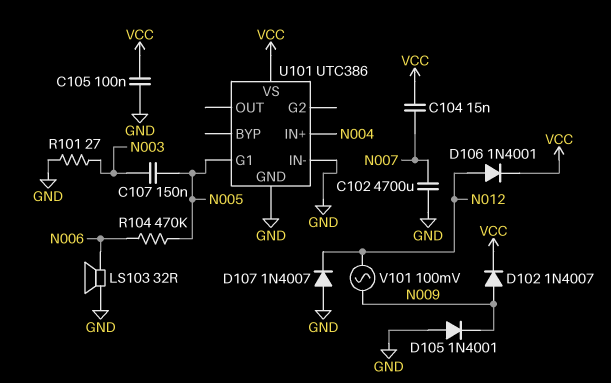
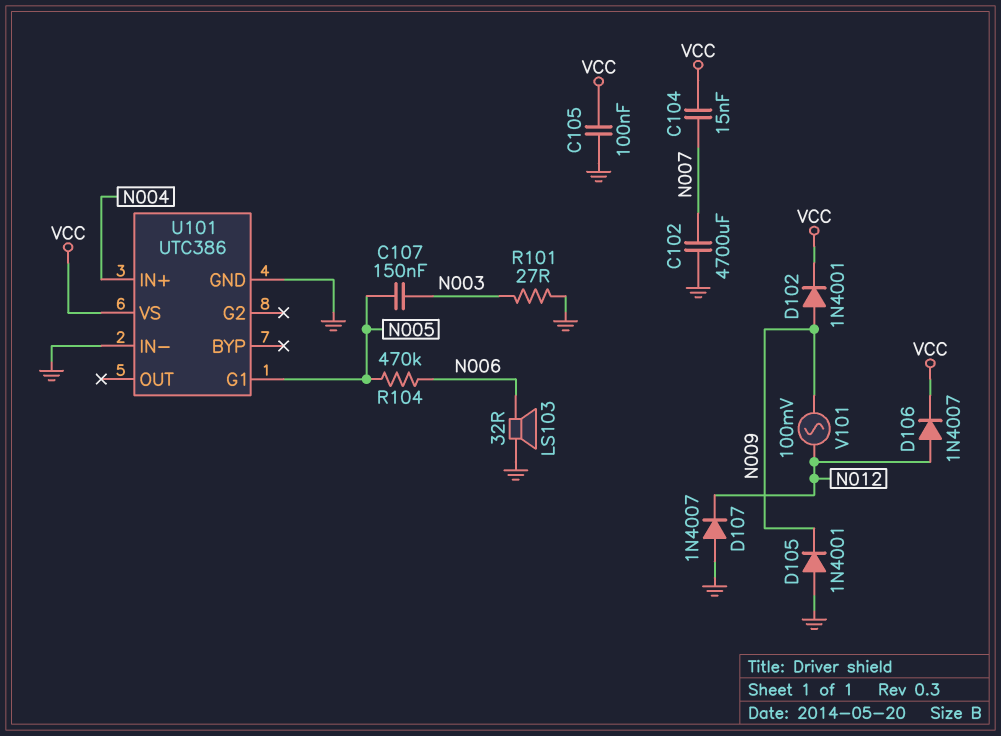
D102: diode 1N4007 (A N009, K VCC) -> diode 1N4001 (A N009, K VCC)
D106: diode 1N4001 (A N012, K VCC) -> diode 1N4007 (A N012, K VCC)

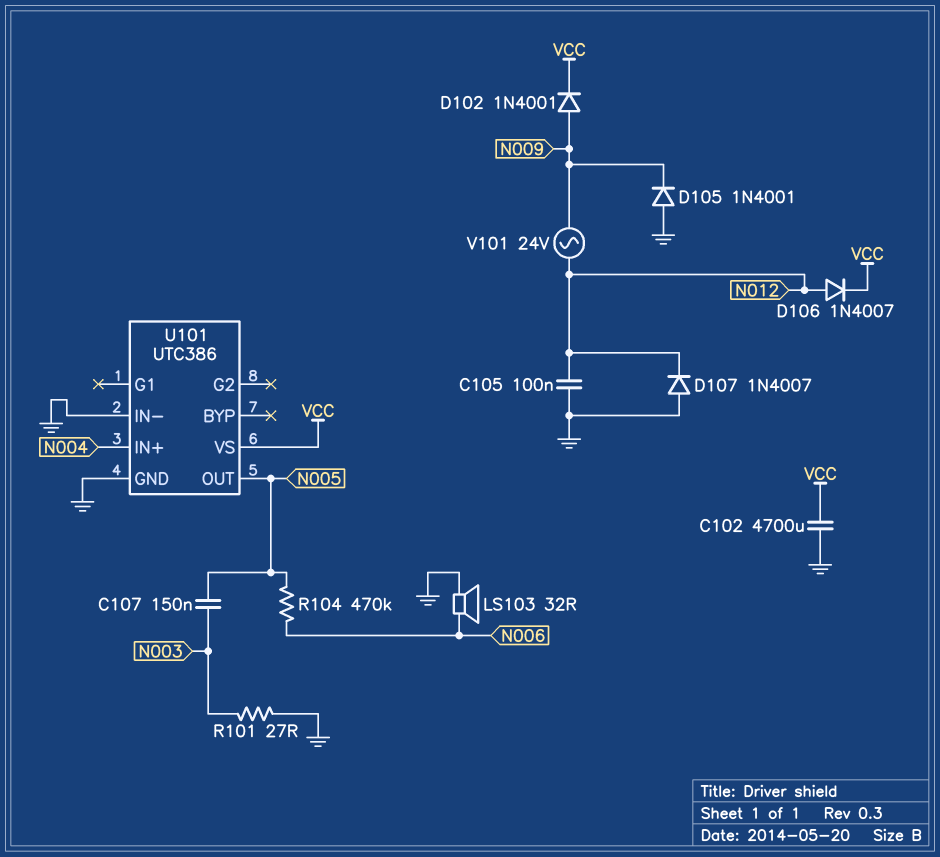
C102: 4700uF (GND, N007) -> 4700uF (GND, VCC)
C104: 15nF (N007, VCC) -> none
C105: 100nF (GND, VCC) -> 100nF (GND, N012)
U101 pin G1: N005 -> none
U101 pin OUT: none -> N005
V101: AC 100mV (N009, N012) -> AC 24V (N009, N012)

